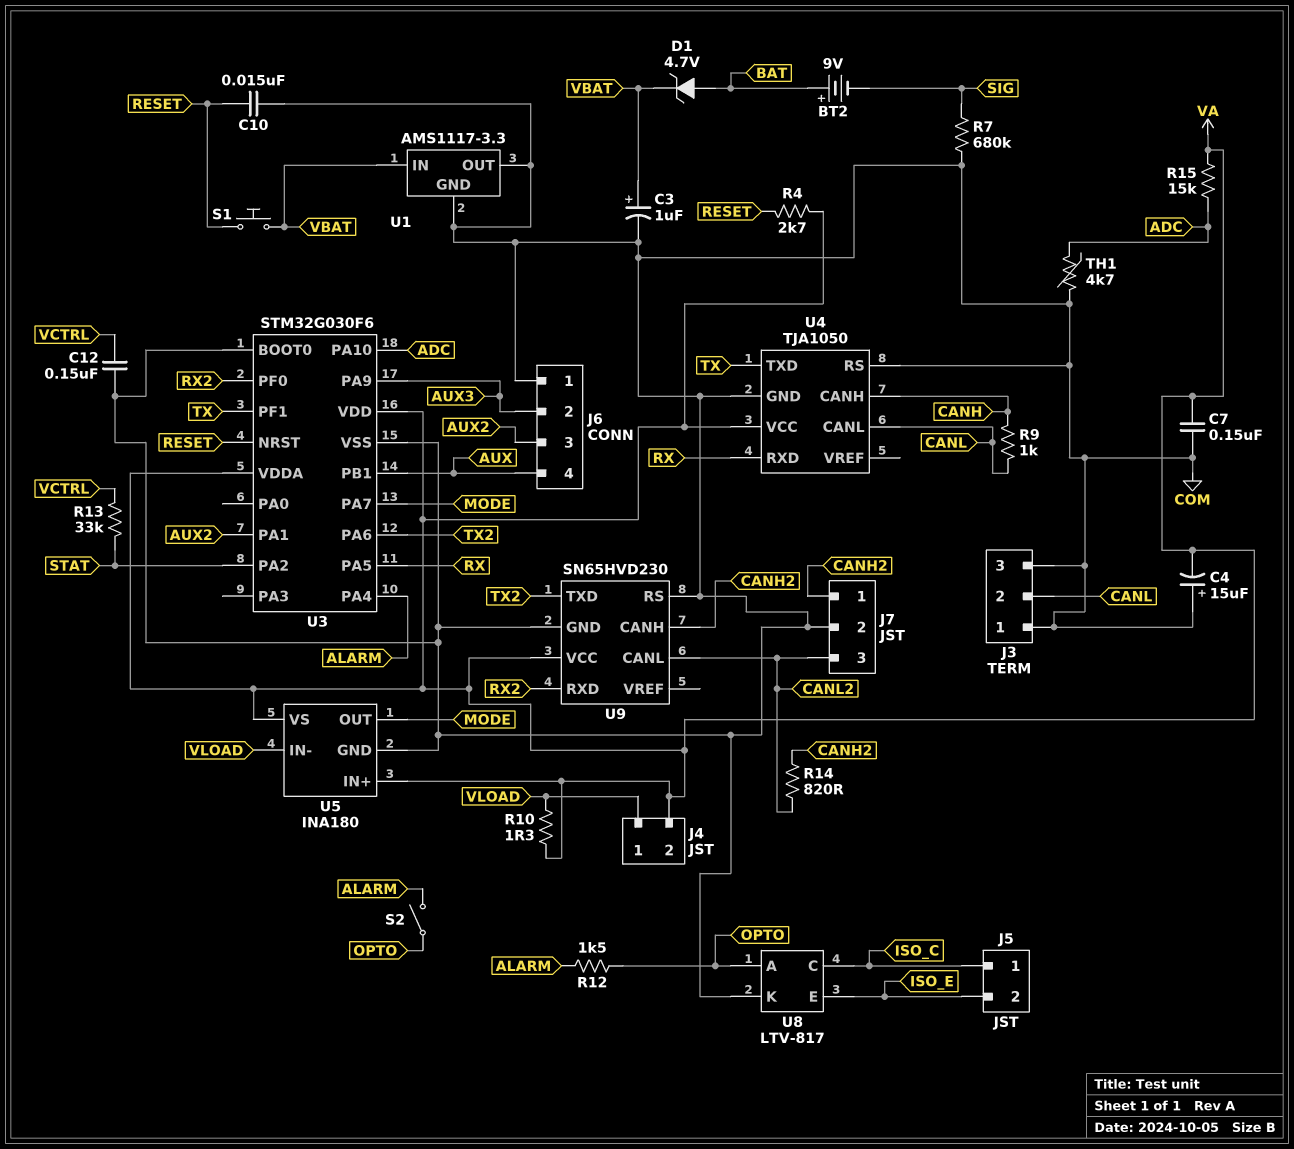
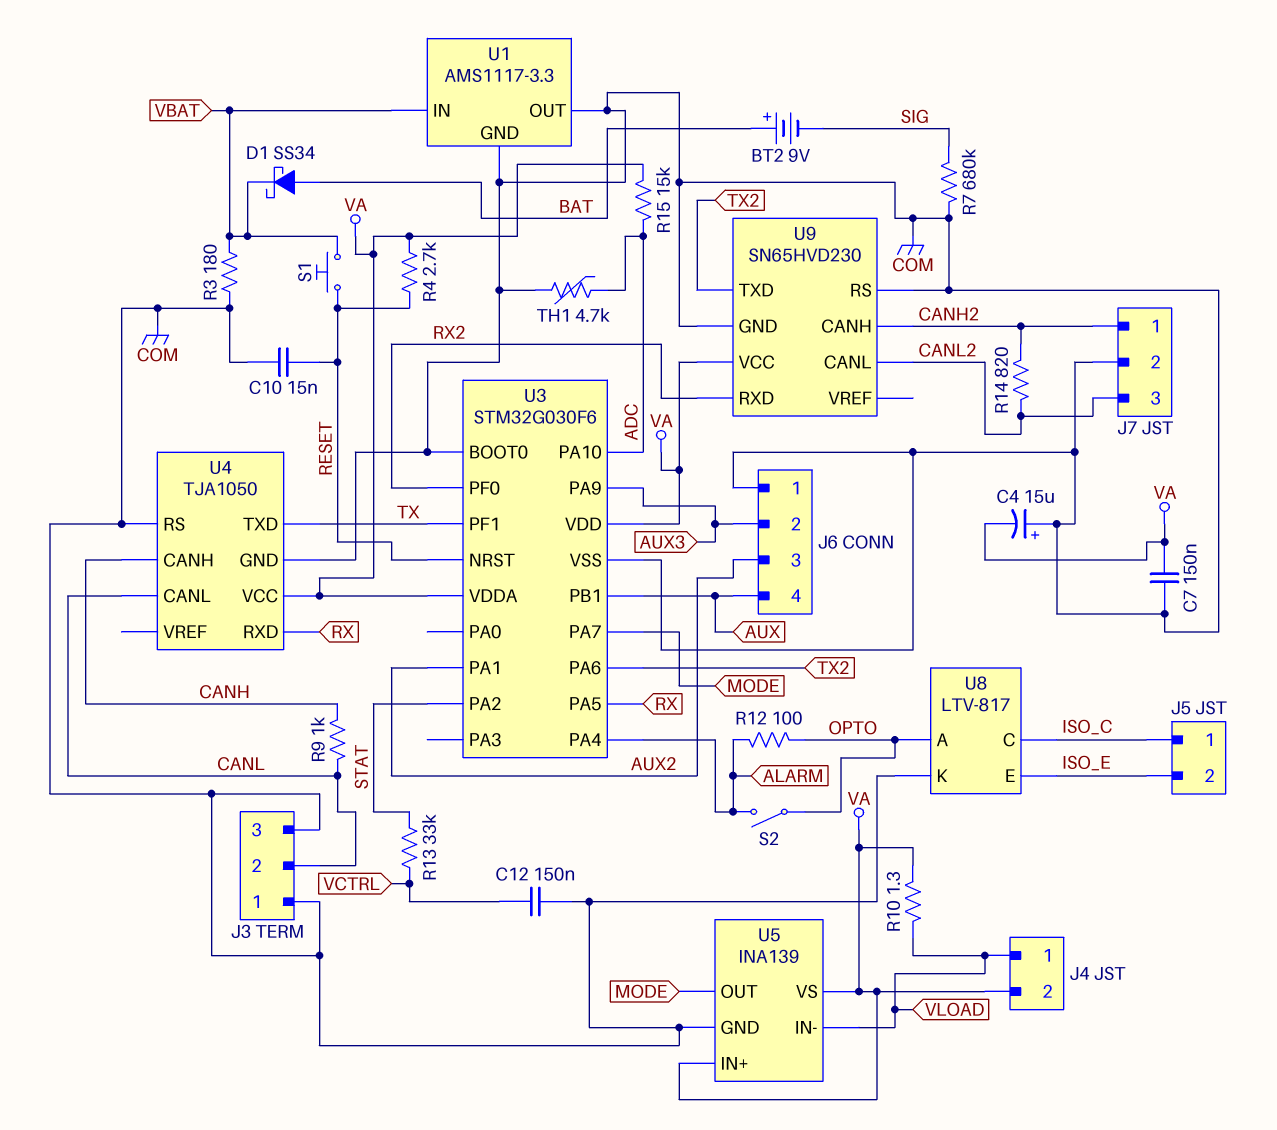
C3: 1uF (plus VBAT, minus COM) -> none
D1: zener 4.7V (A BAT, K VBAT) -> schottky SS34 (A BAT, K VBAT)
R3: none -> 180 (COM, VBAT)
R12: 1.5k (ALARM, OPTO) -> 100 (ALARM, OPTO)
U5: INA180 -> INA139

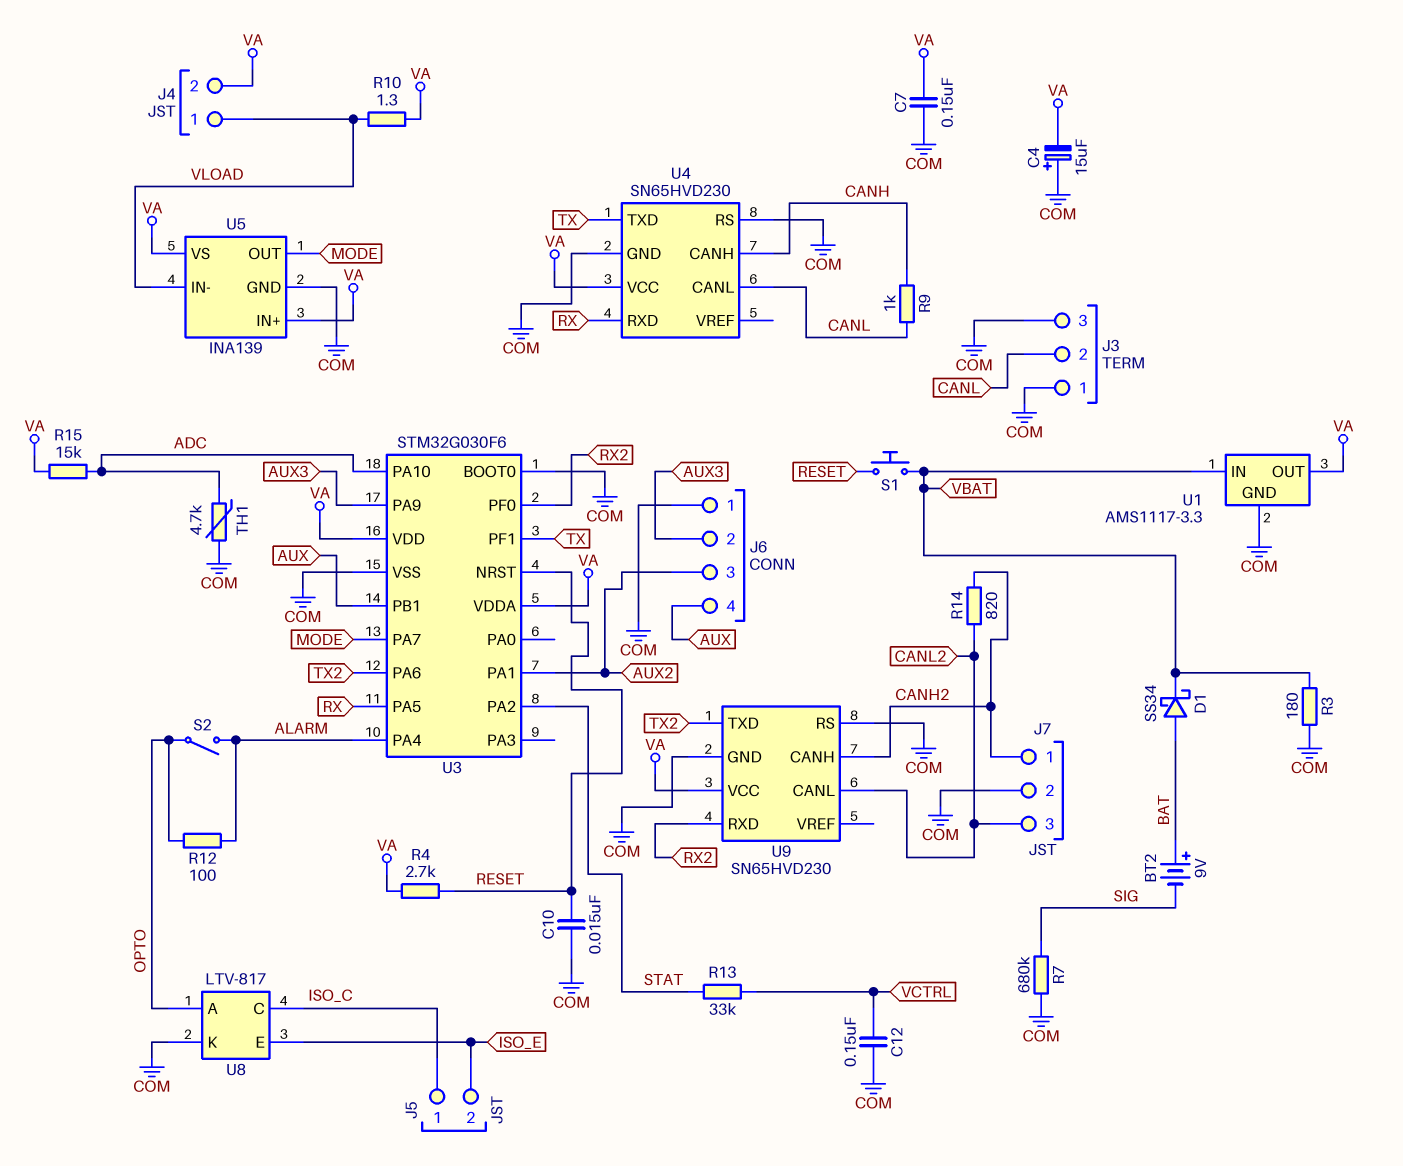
U1 pin OUT: COM -> VA
U4: TJA1050 -> SN65HVD230

